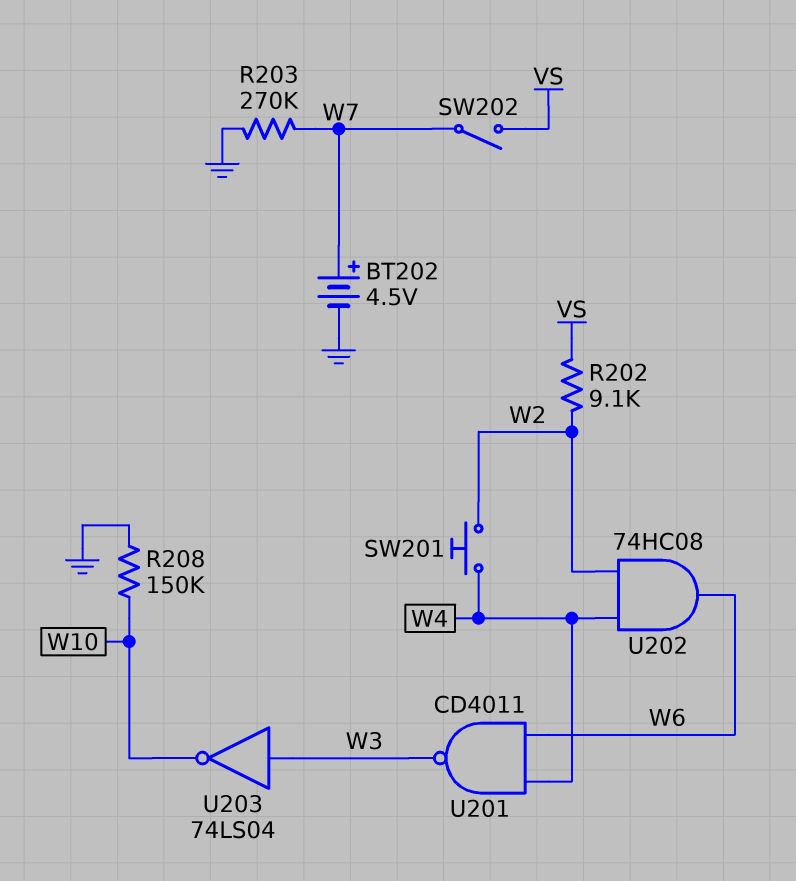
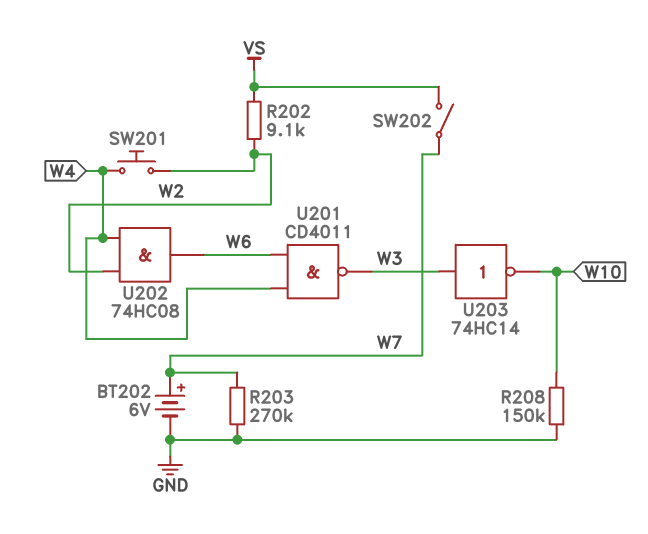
BT202: 4.5V (plus W7, minus GND) -> 6V (plus W7, minus GND)
U203: NOT 74LS04 (in W3, out W10) -> NOT 74HC14 (in W3, out W10)

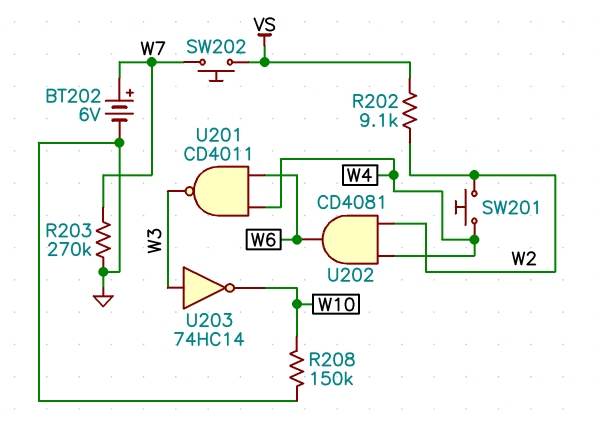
SW202: switch (VS, W7) -> button (VS, W7)
U202: AND 74HC08 (in W2, in W4, out W6) -> AND CD4081 (in W2, in W4, out W6)

